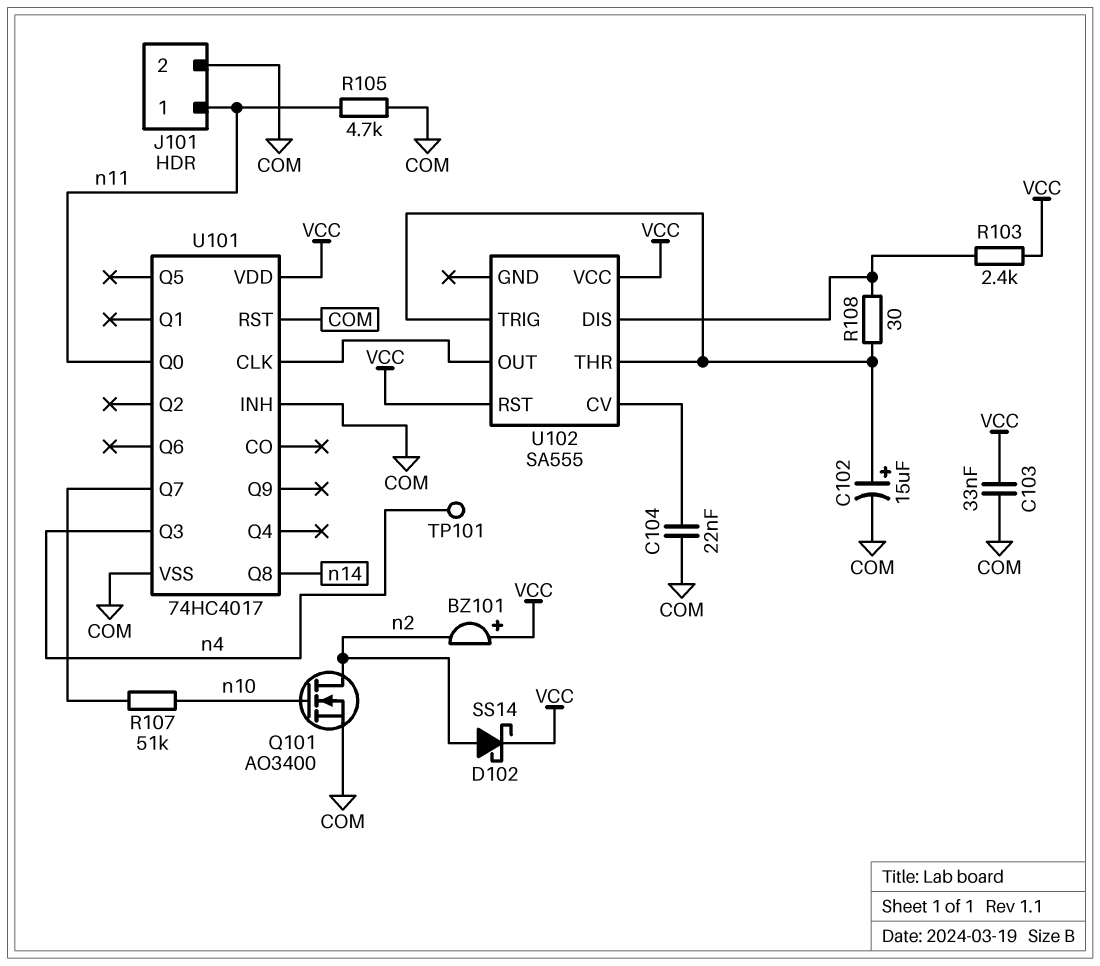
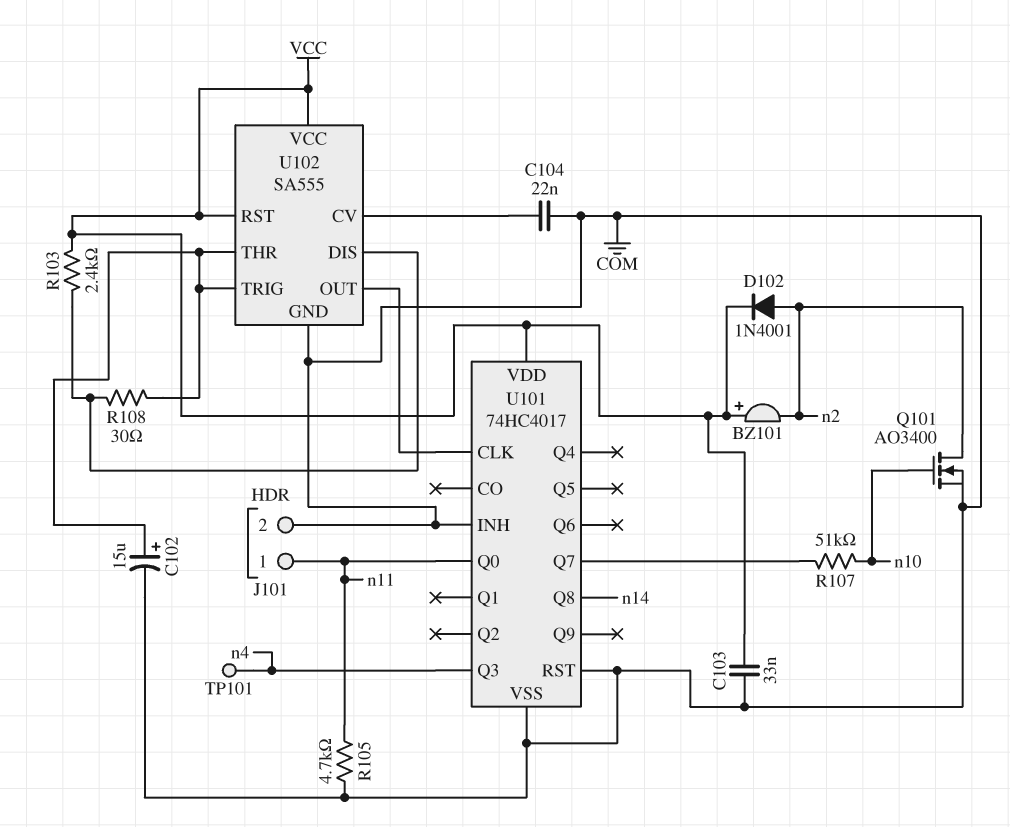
D102: schottky SS14 (A n2, K VCC) -> diode 1N4001 (A n2, K VCC)
U102 pin GND: none -> COM

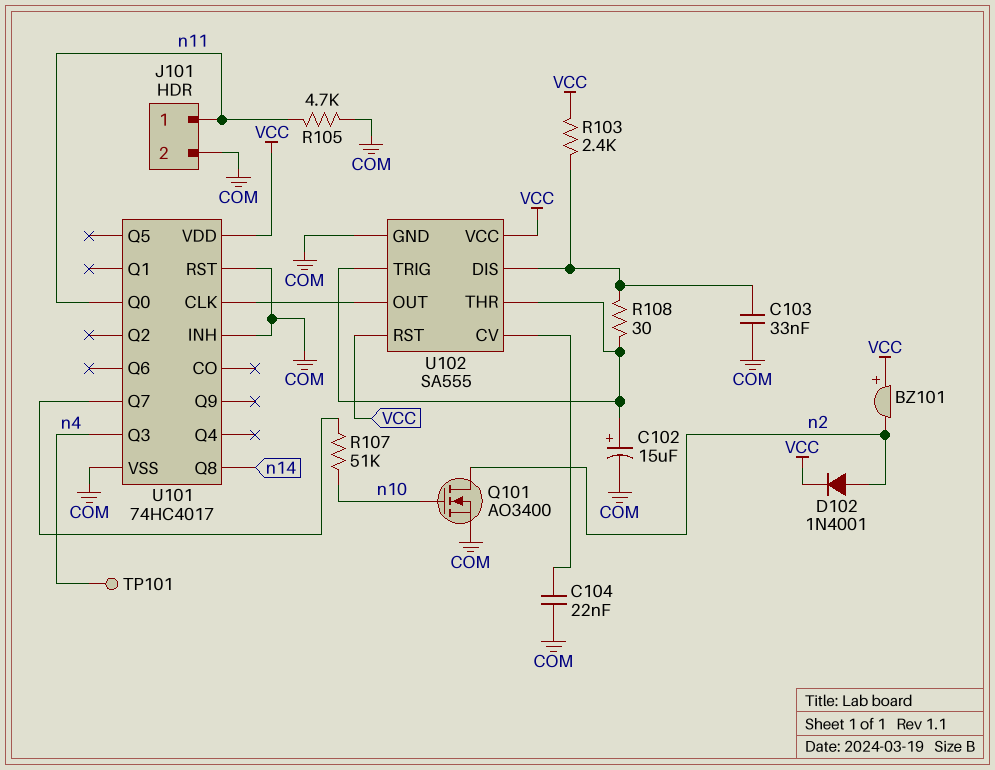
C103: 33nF (COM, VCC) -> 33nF (COM, U102/DIS)

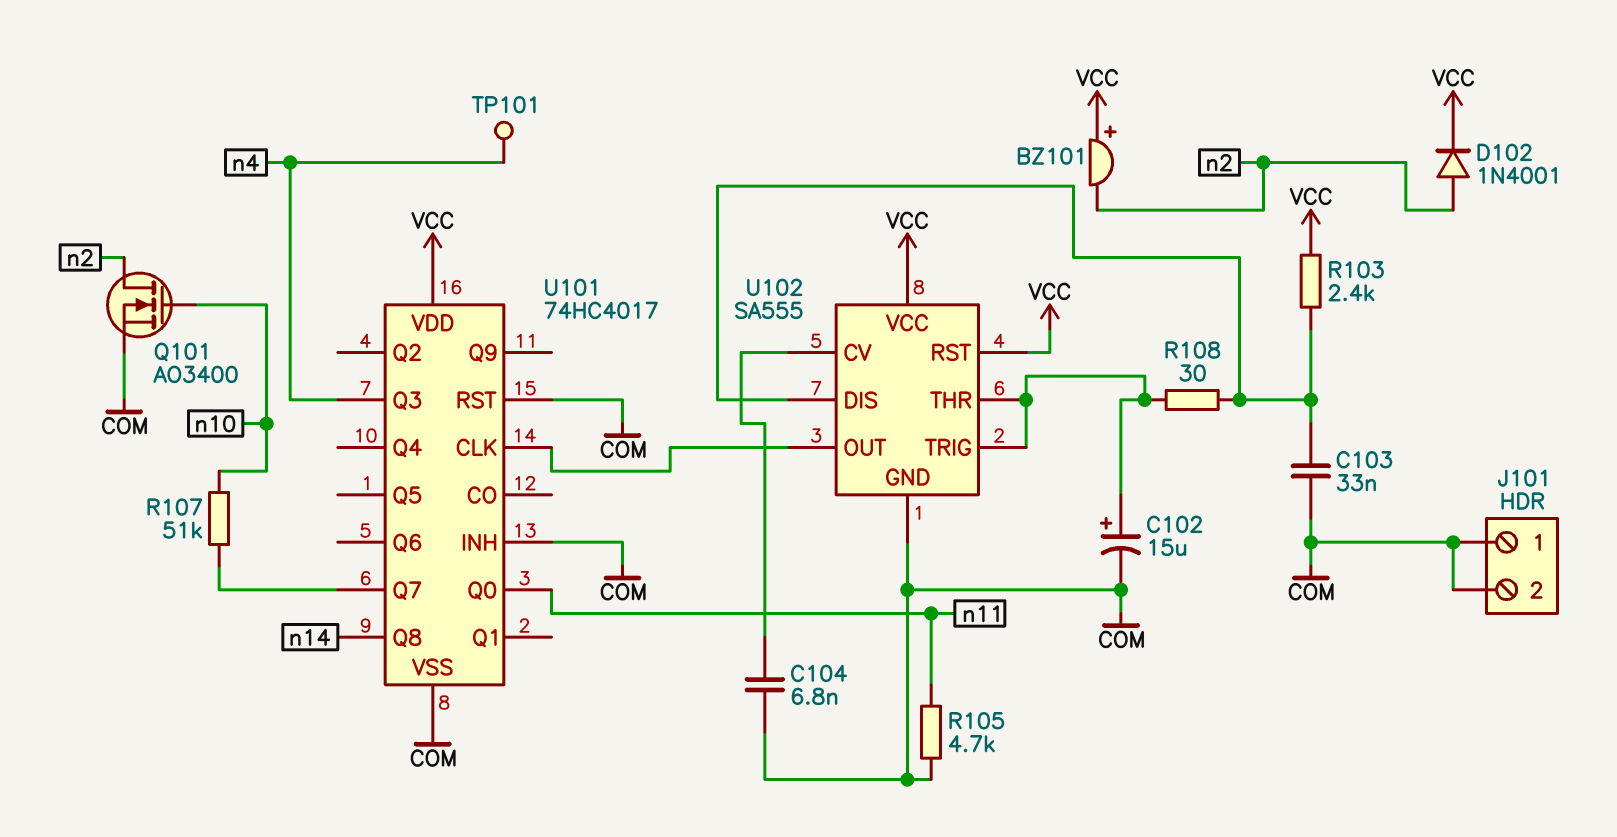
C104: 22nF (COM, U102/CV) -> 6.8nF (COM, U102/CV)
J101 pin 1: n11 -> COM

